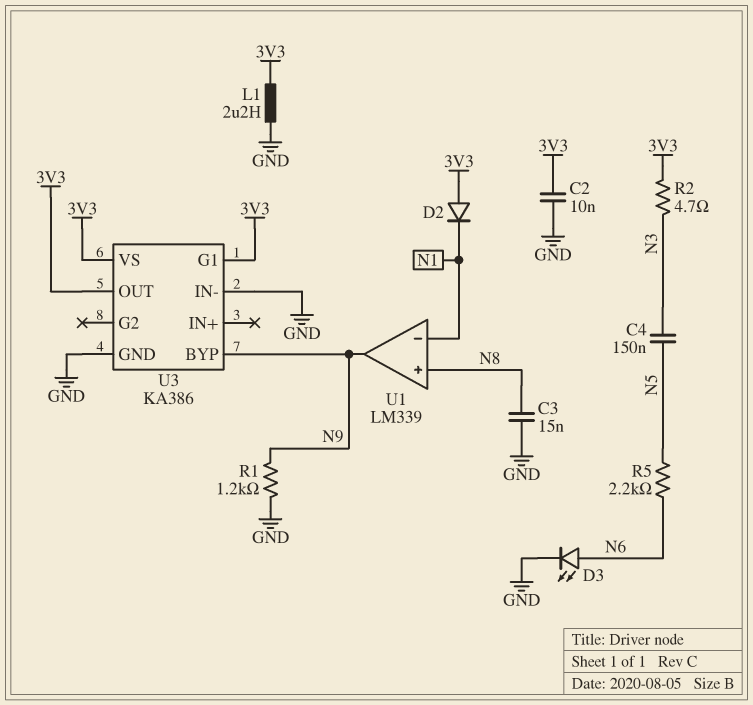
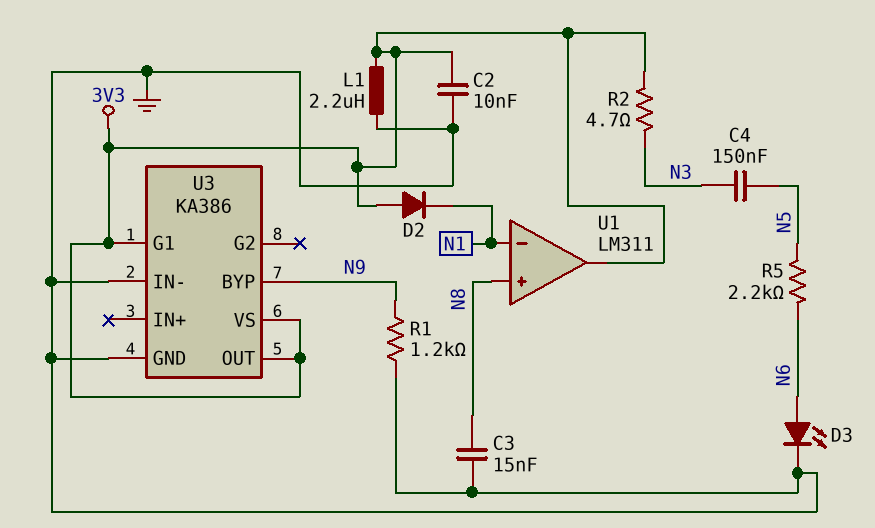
U1: LM339 -> LM311
U1 pin out: N9 -> 3V3

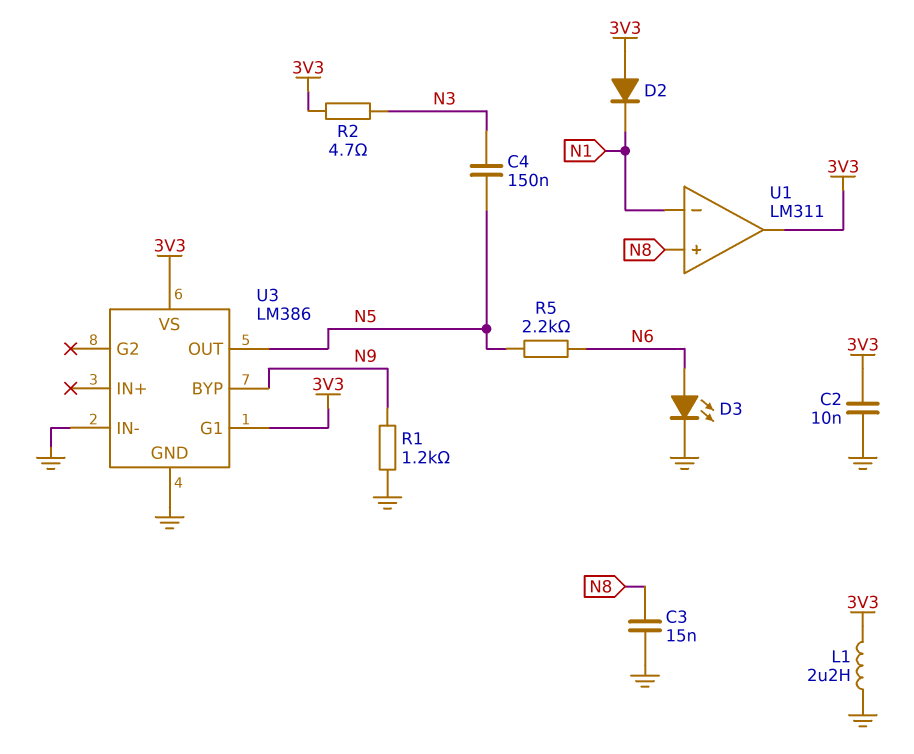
U3: KA386 -> LM386
U3 pin OUT: 3V3 -> N5

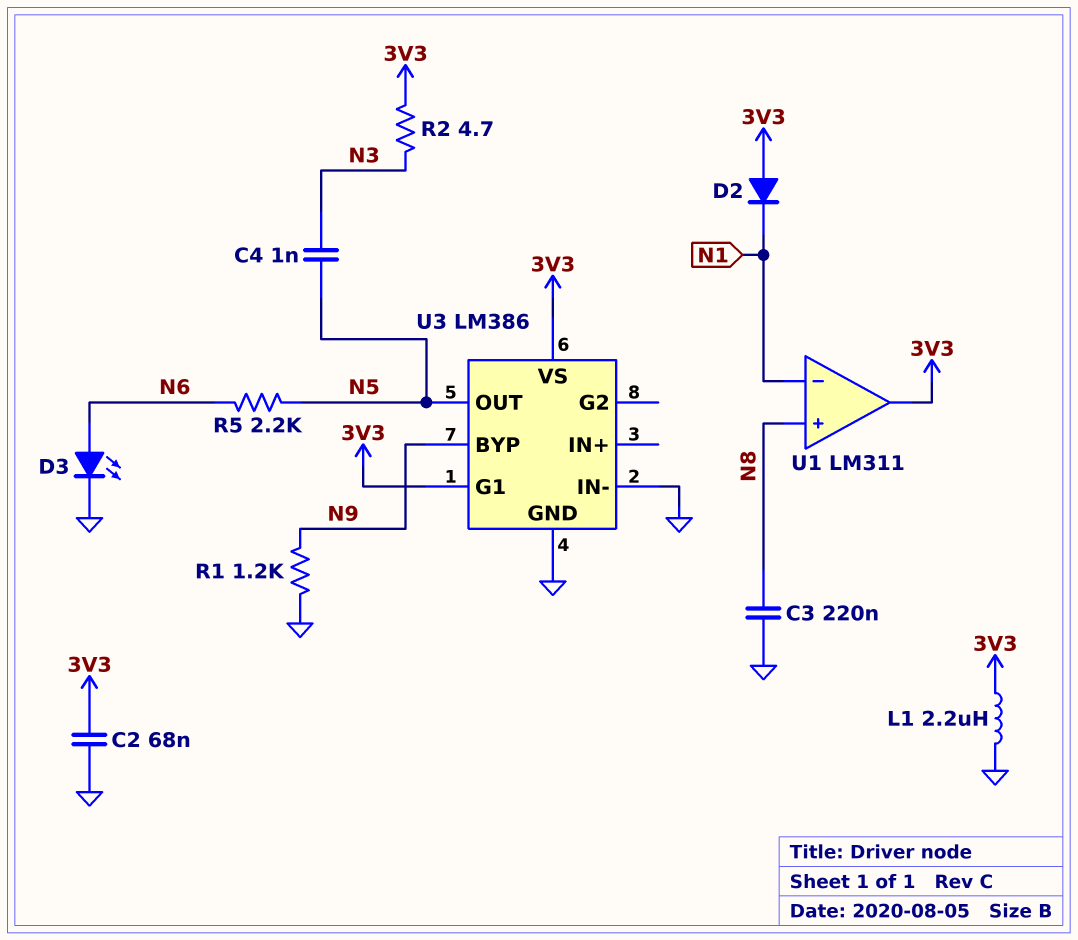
C2: 10nF (3V3, GND) -> 68nF (3V3, GND)
C3: 15nF (GND, N8) -> 220nF (GND, N8)
C4: 150nF (N3, N5) -> 1nF (N3, N5)

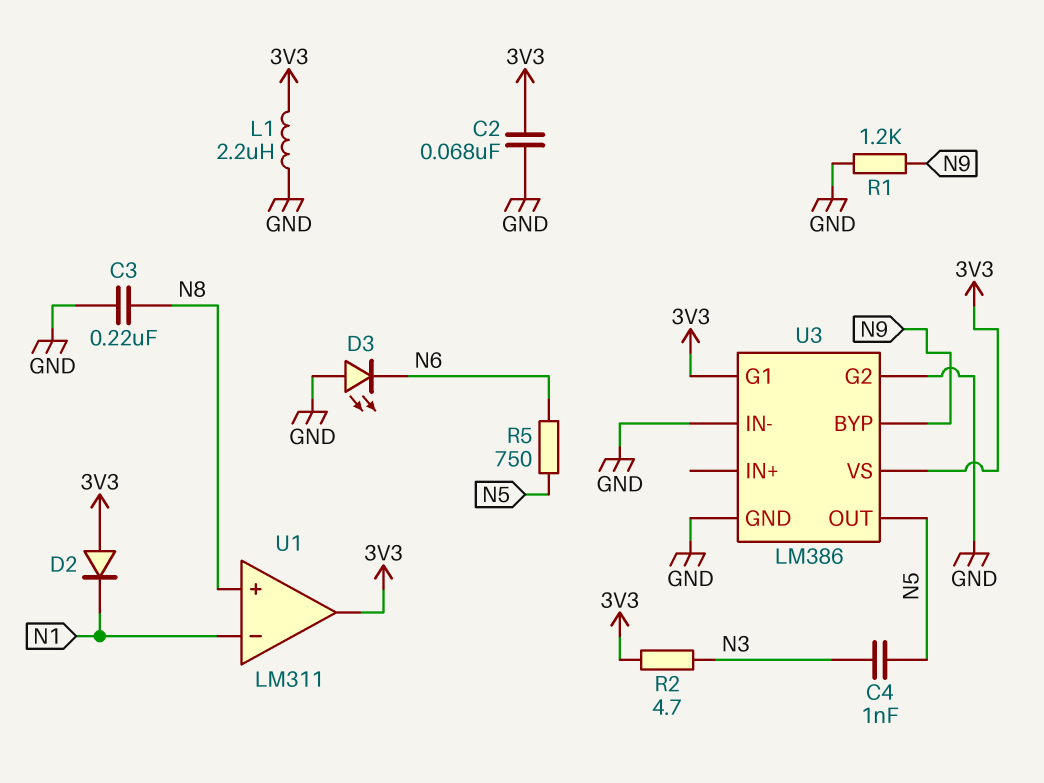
D3: LED (A N6, K GND) -> LED (A GND, K N6)
R5: 2.2k (N5, N6) -> 750 (N5, N6)
U3 pin G2: none -> GND

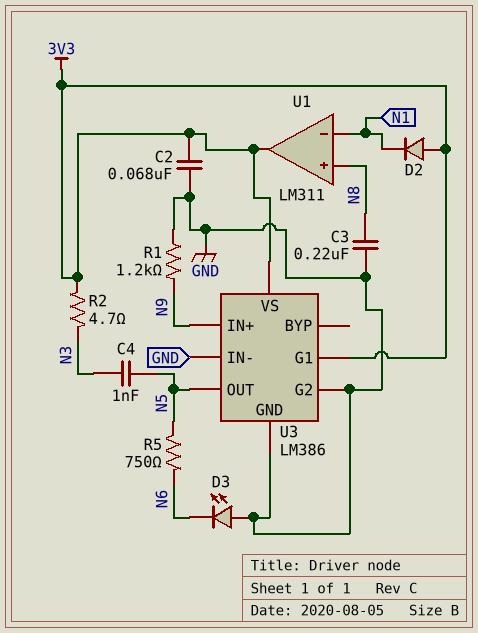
L1: 2.2uH (3V3, GND) -> none
U3 pin BYP: N9 -> none
U3 pin IN+: none -> N9

